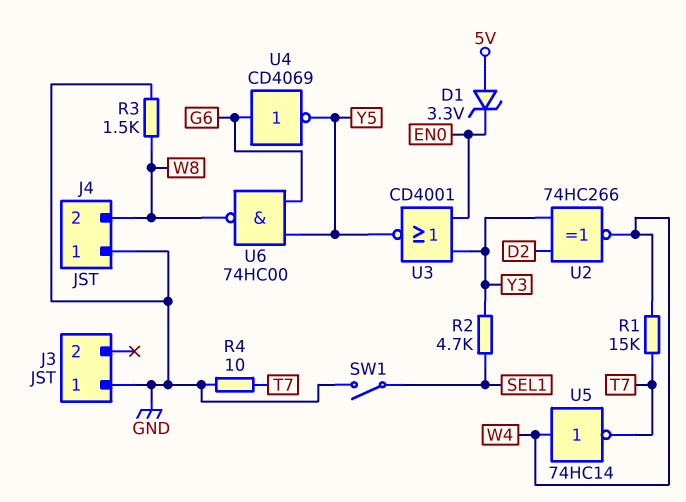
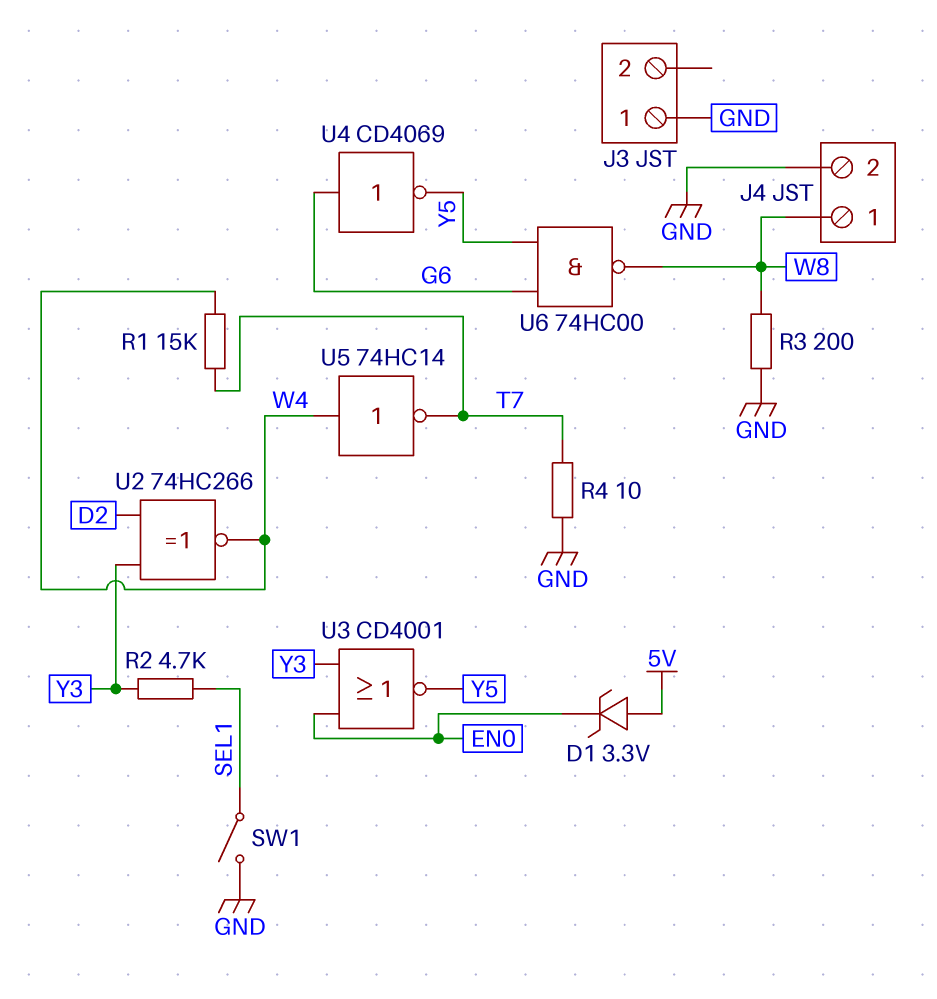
J4 pin 1: GND -> W8
J4 pin 2: W8 -> GND
R3: 1.5k (GND, W8) -> 200 (GND, W8)

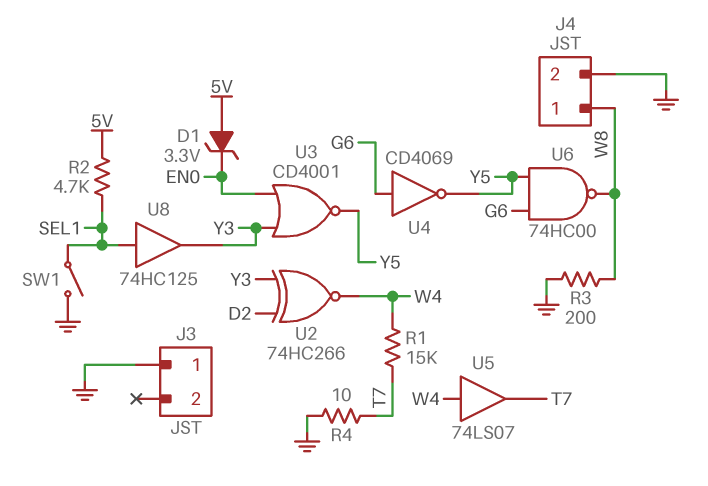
R2: 4.7k (SEL1, Y3) -> 4.7k (5V, SEL1)
U5: NOT 74HC14 (in W4, out T7) -> buffer 74LS07 (in W4, out T7)
U8: none -> buffer 74HC125 (in SEL1, out Y3)

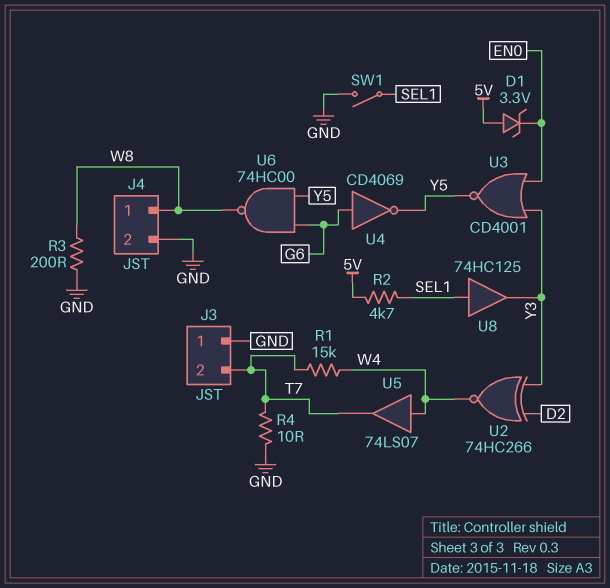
J3 pin 2: none -> T7

